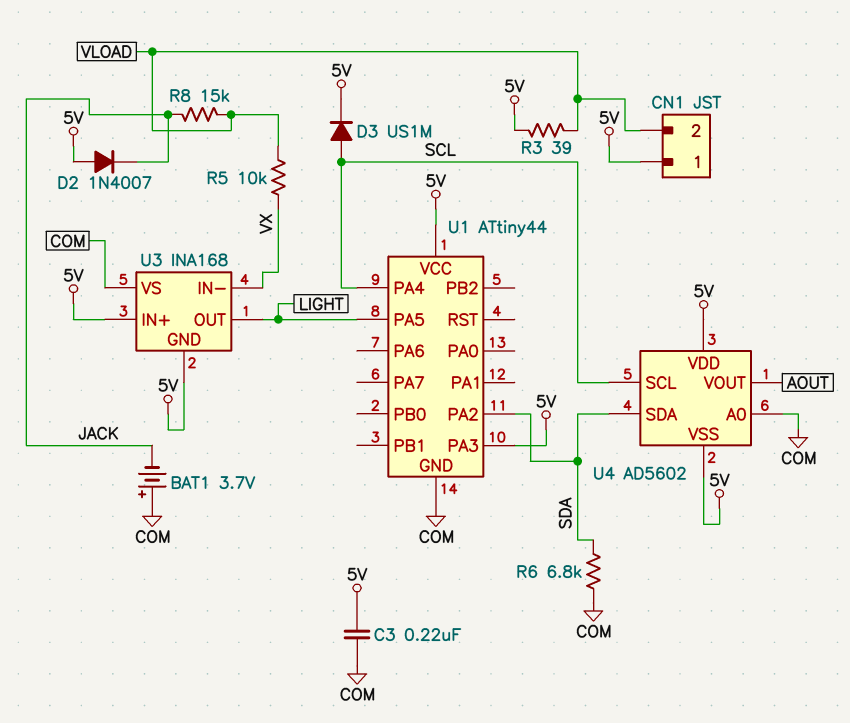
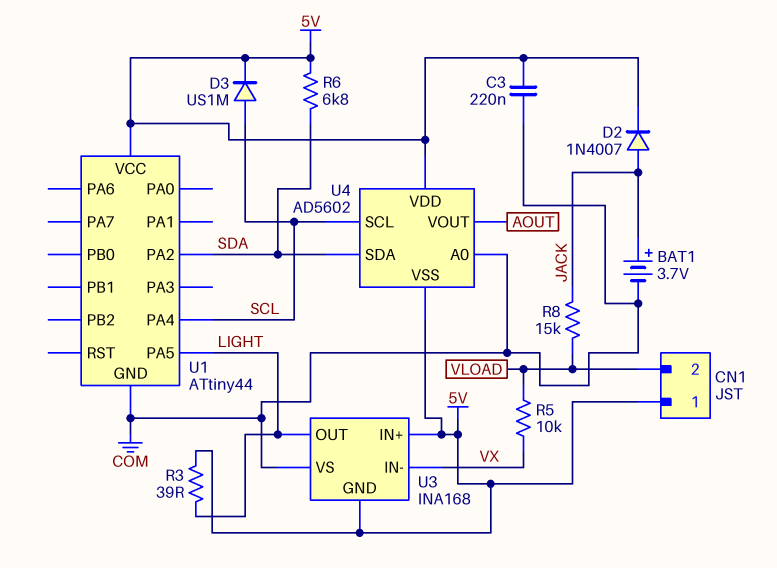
BAT1: 3.7V (plus COM, minus JACK) -> 3.7V (plus JACK, minus COM)
D2: diode 1N4007 (A 5V, K JACK) -> diode 1N4007 (A JACK, K 5V)
R3: 39 (5V, VLOAD) -> 39 (5V, LIGHT)
R6: 6.8k (COM, SDA) -> 6.8k (5V, SDA)
U1 pin PA3: 5V -> none

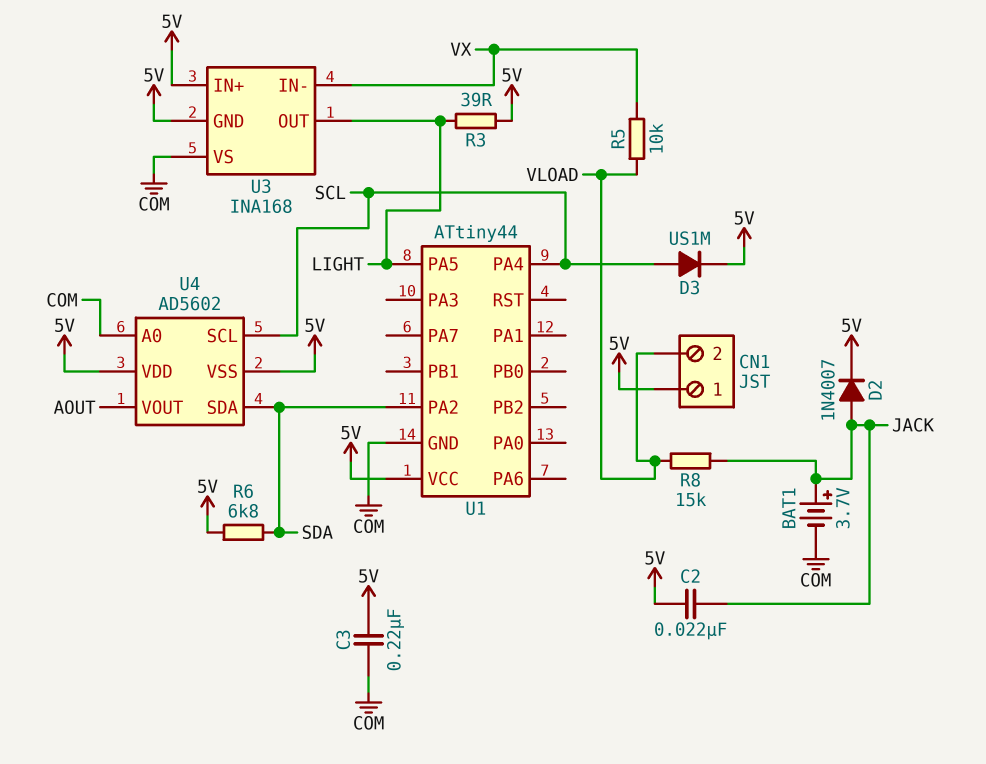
C2: none -> 22nF (5V, JACK)

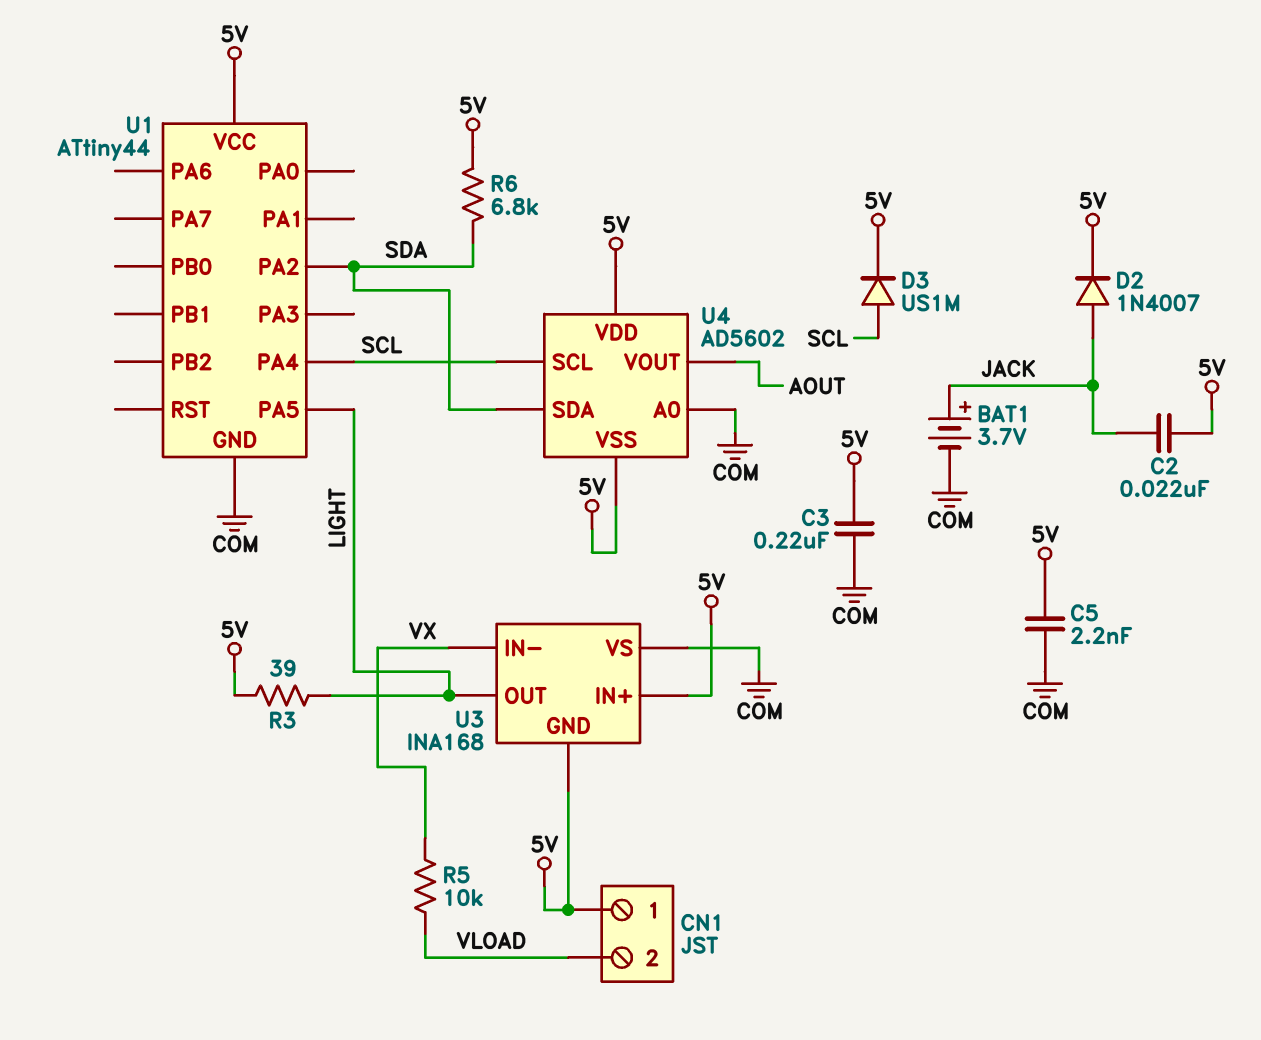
C5: none -> 2.2nF (5V, COM)
R8: 15k (JACK, VLOAD) -> none

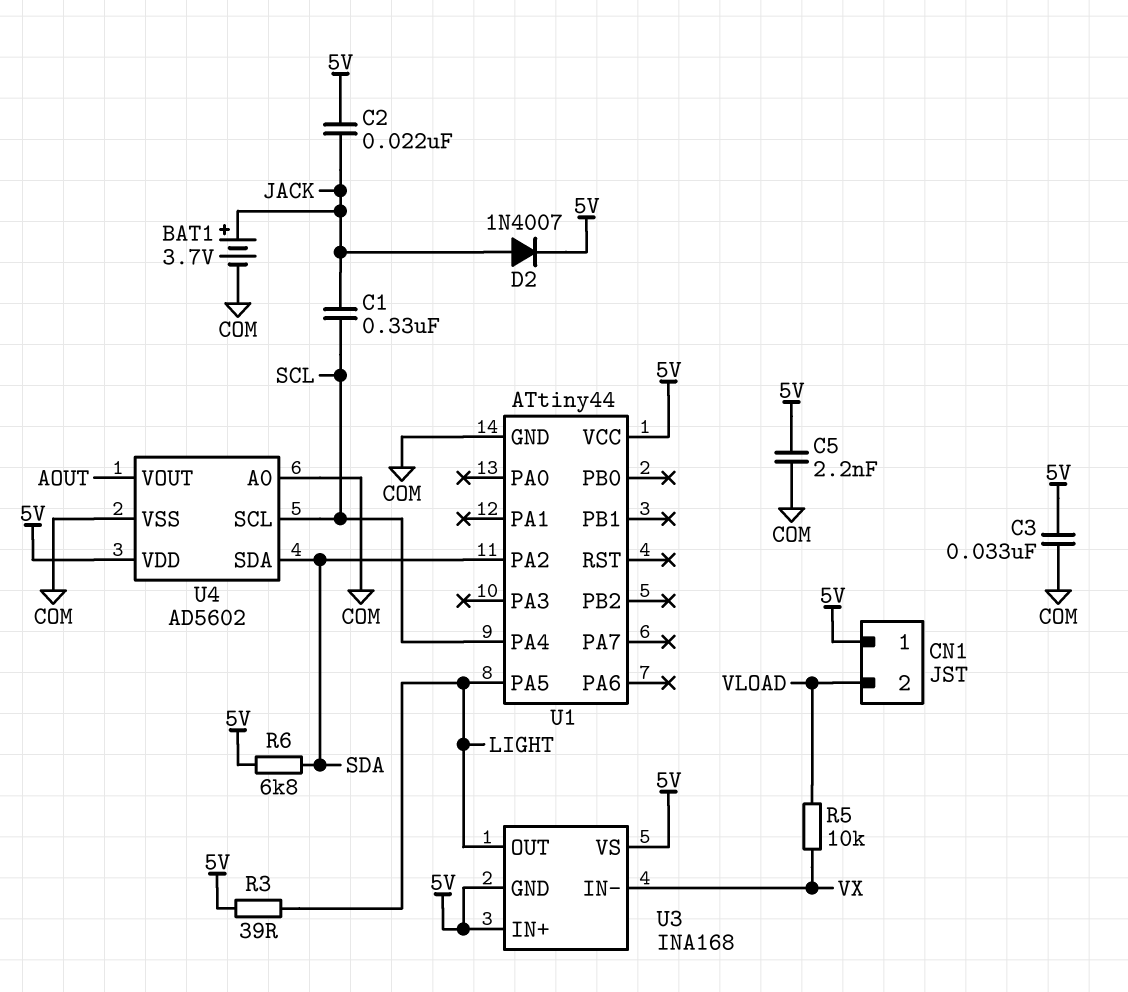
C1: none -> 330nF (JACK, SCL)
C3: 220nF (5V, COM) -> 33nF (5V, COM)
D3: diode US1M (A SCL, K 5V) -> none
U3 pin VS: COM -> 5V
U4 pin VSS: 5V -> COM

